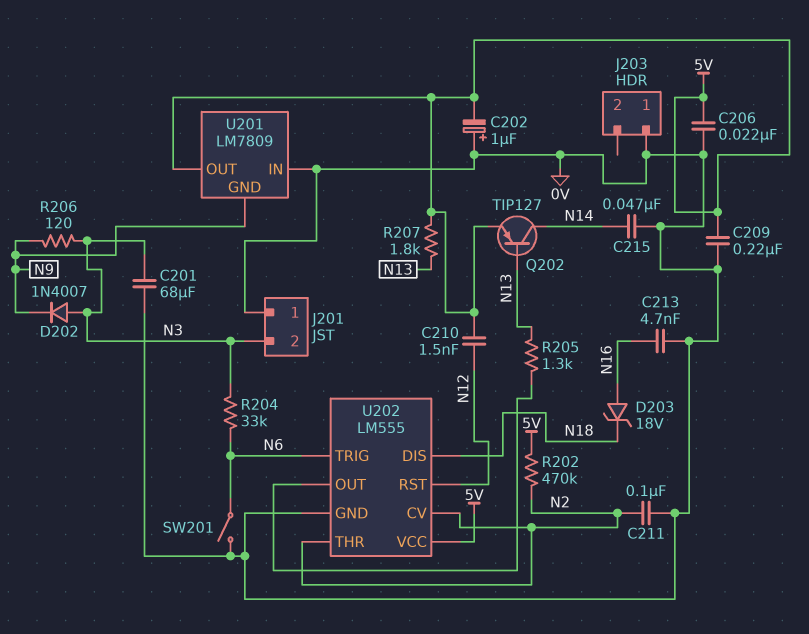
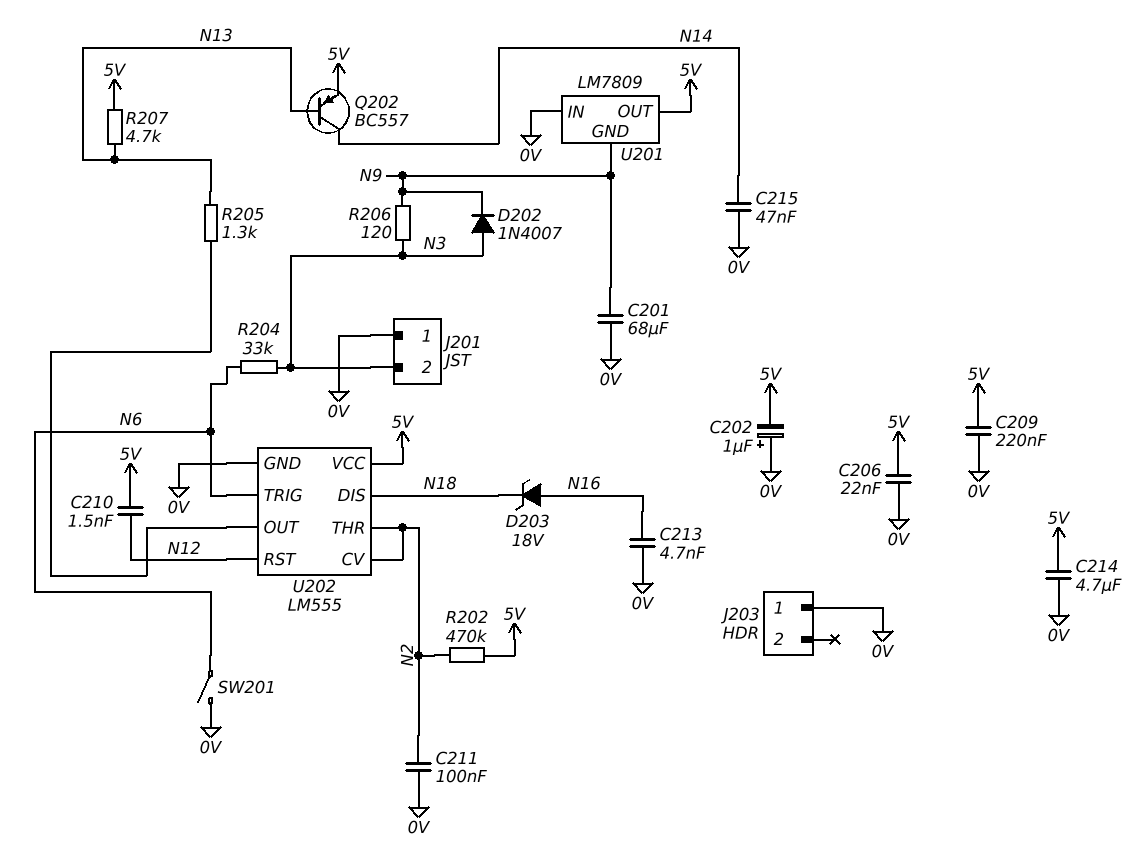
C201: 68uF (0V, N3) -> 68uF (0V, N9)
C214: none -> 4.7uF (0V, 5V)
Q202: PNP TIP127 (B N13, C N14, E 5V) -> PNP BC557 (B N13, C N14, E 5V)
R207: 1.8k (5V, N13) -> 4.7k (5V, N13)

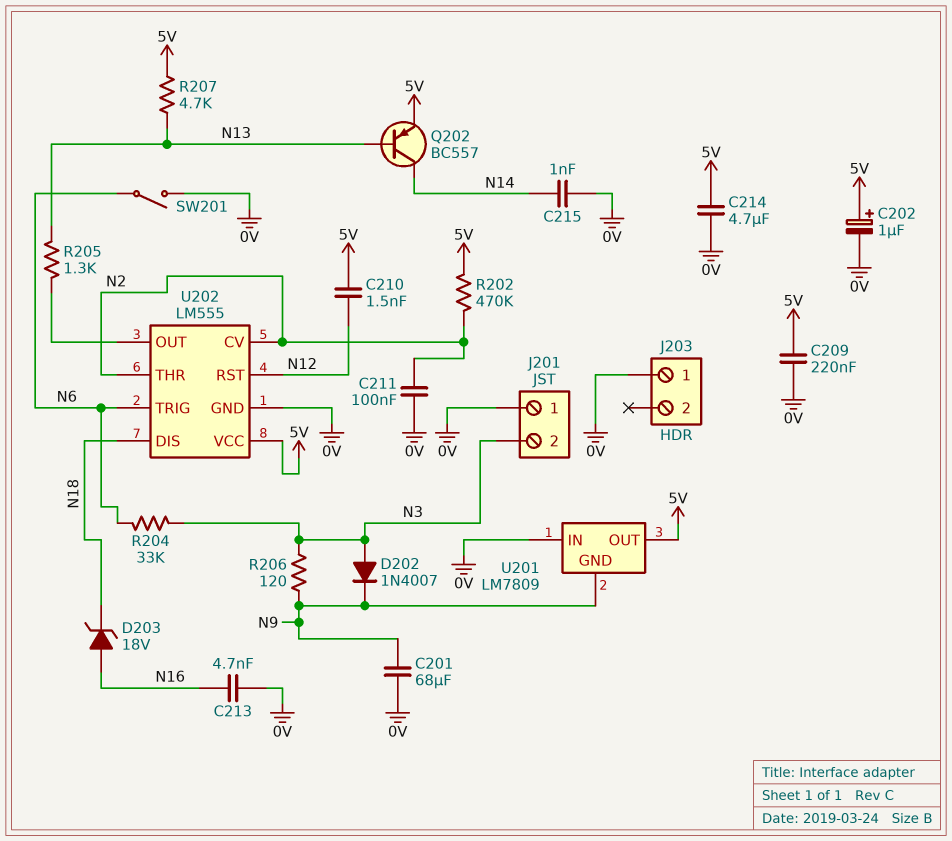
C202: 1uF (plus 0V, minus 5V) -> 1uF (plus 5V, minus 0V)
C206: 22nF (0V, 5V) -> none
C215: 47nF (0V, N14) -> 1nF (0V, N14)

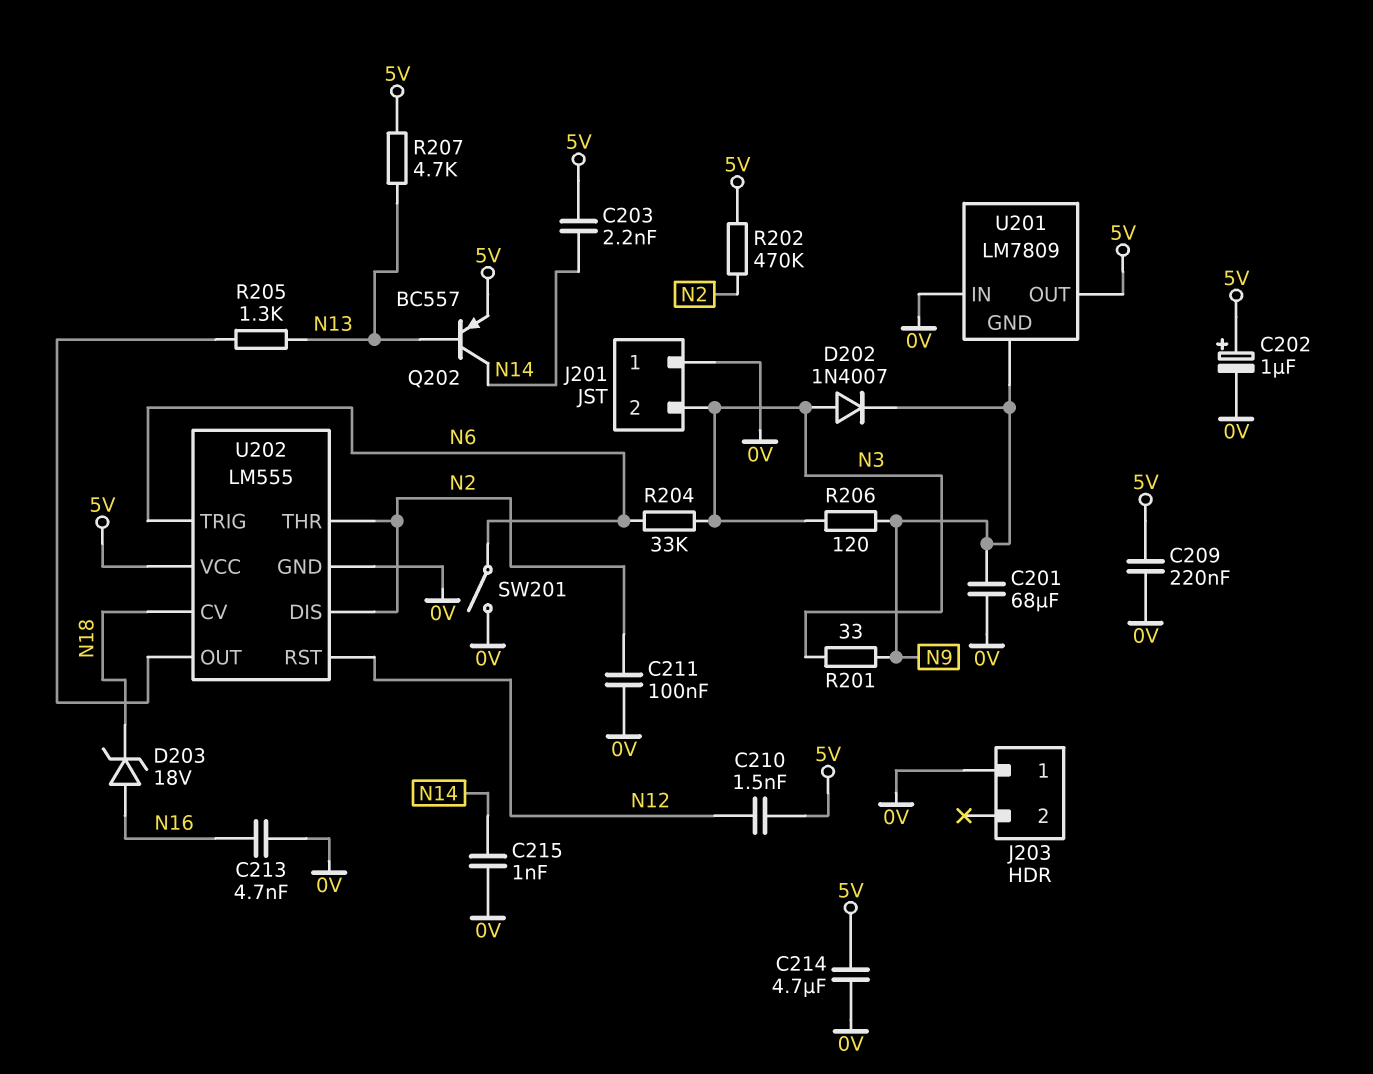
C203: none -> 2.2nF (5V, N14)
R201: none -> 33 (N3, N9)
U202 pin CV: N2 -> N18
U202 pin DIS: N18 -> N2

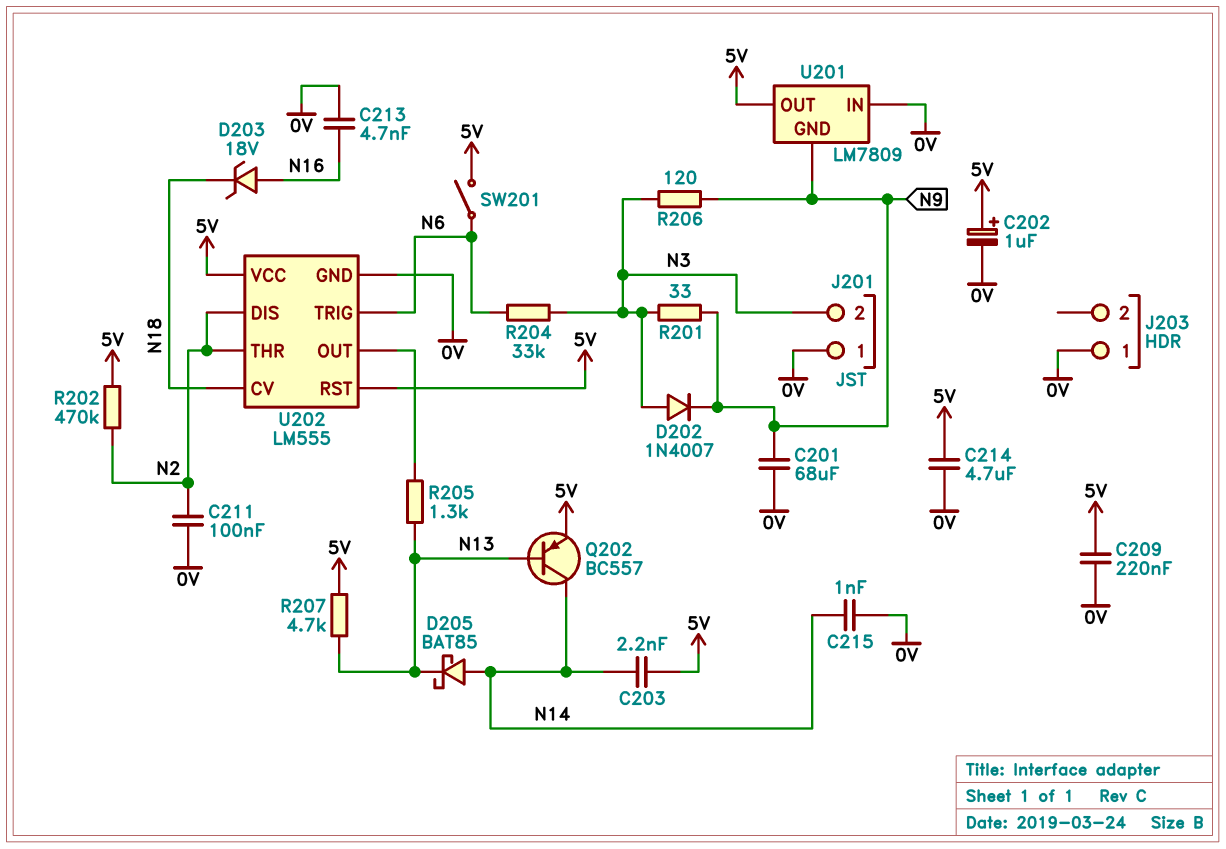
C210: 1.5nF (5V, N12) -> none
D205: none -> schottky BAT85 (A N14, K N13)
SW201: switch (0V, N6) -> switch (5V, N6)
U202 pin RST: N12 -> 5V

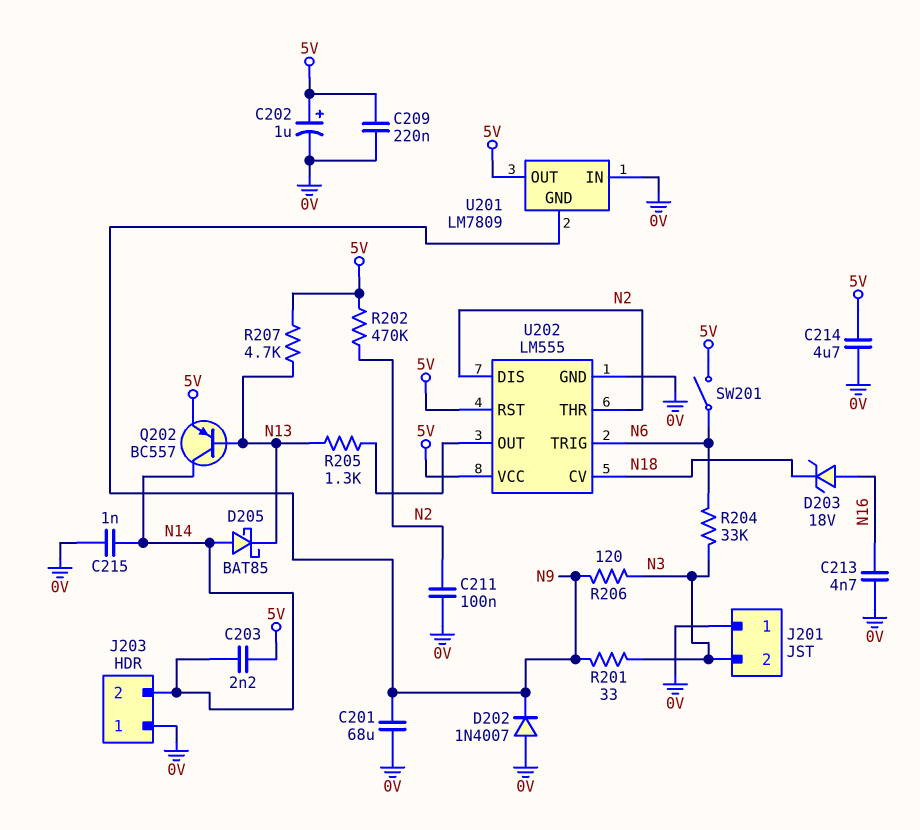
D202: diode 1N4007 (A N3, K N9) -> diode 1N4007 (A 0V, K N9)
J203 pin 2: none -> N14

